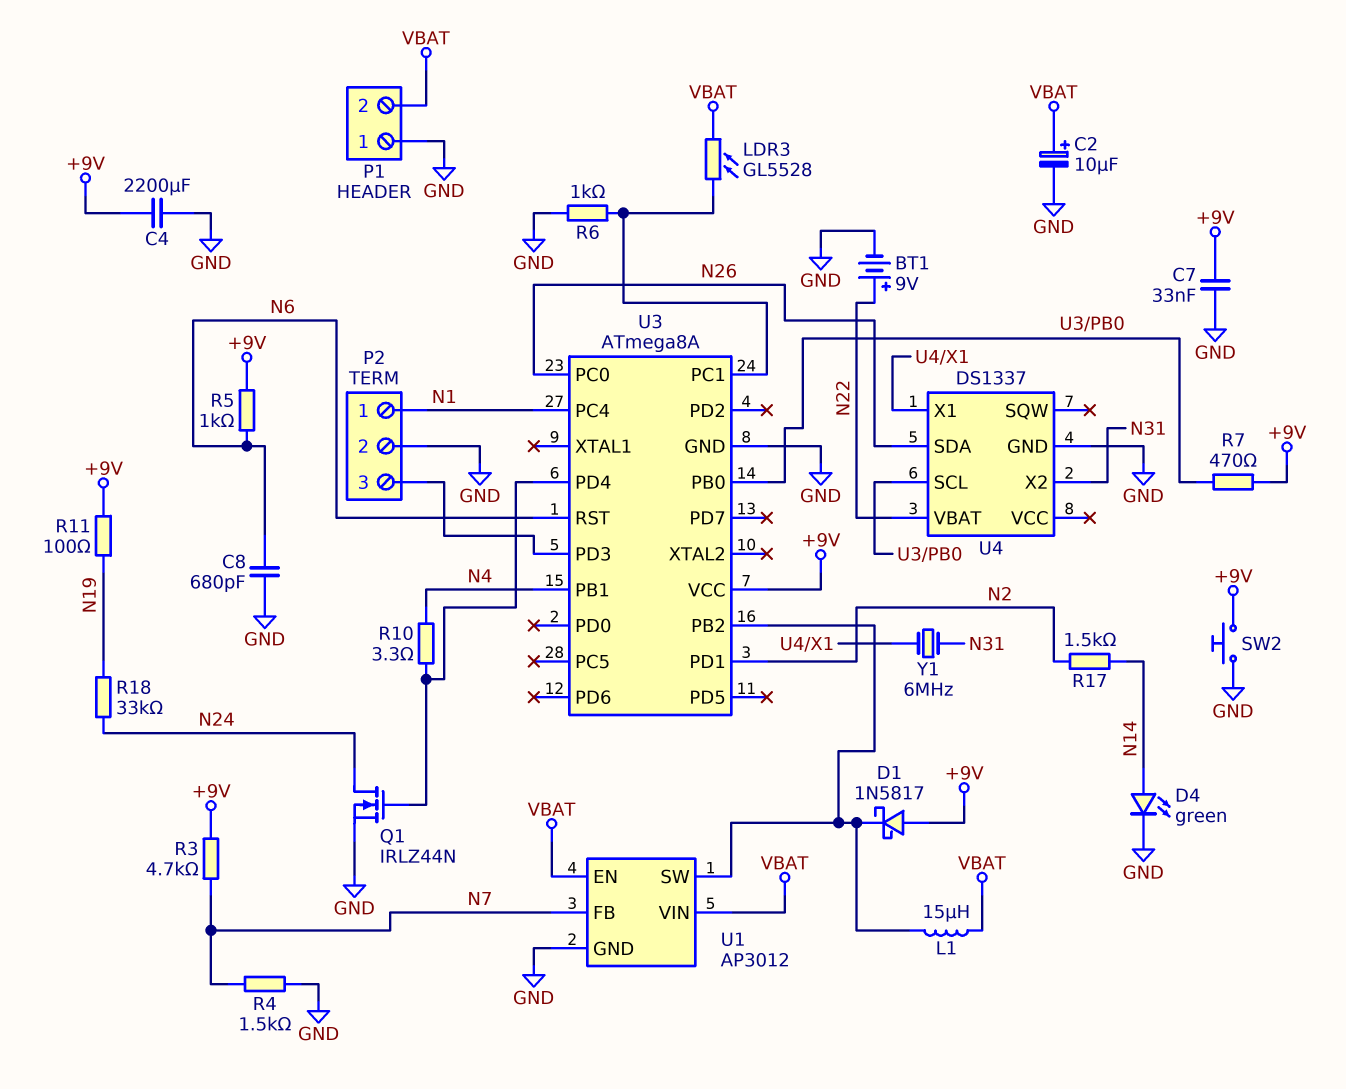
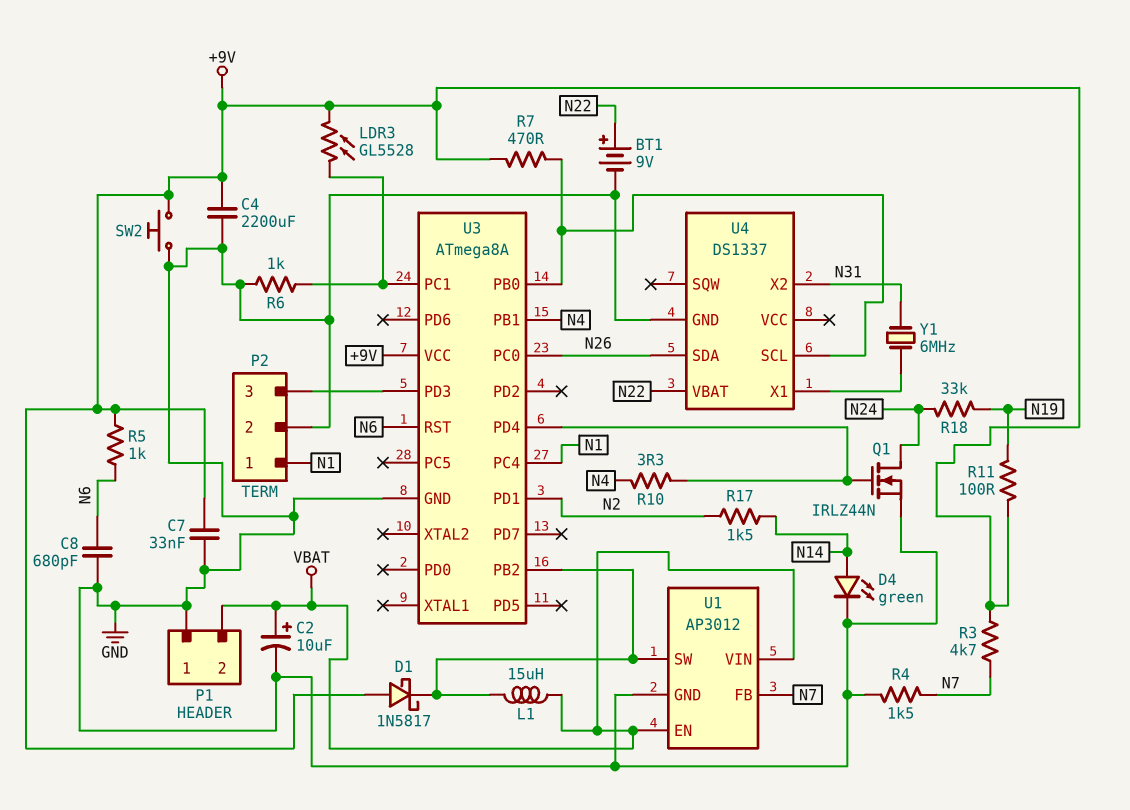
LDR3: GL5528 (U3/PC1, VBAT) -> GL5528 (+9V, U3/PC1)

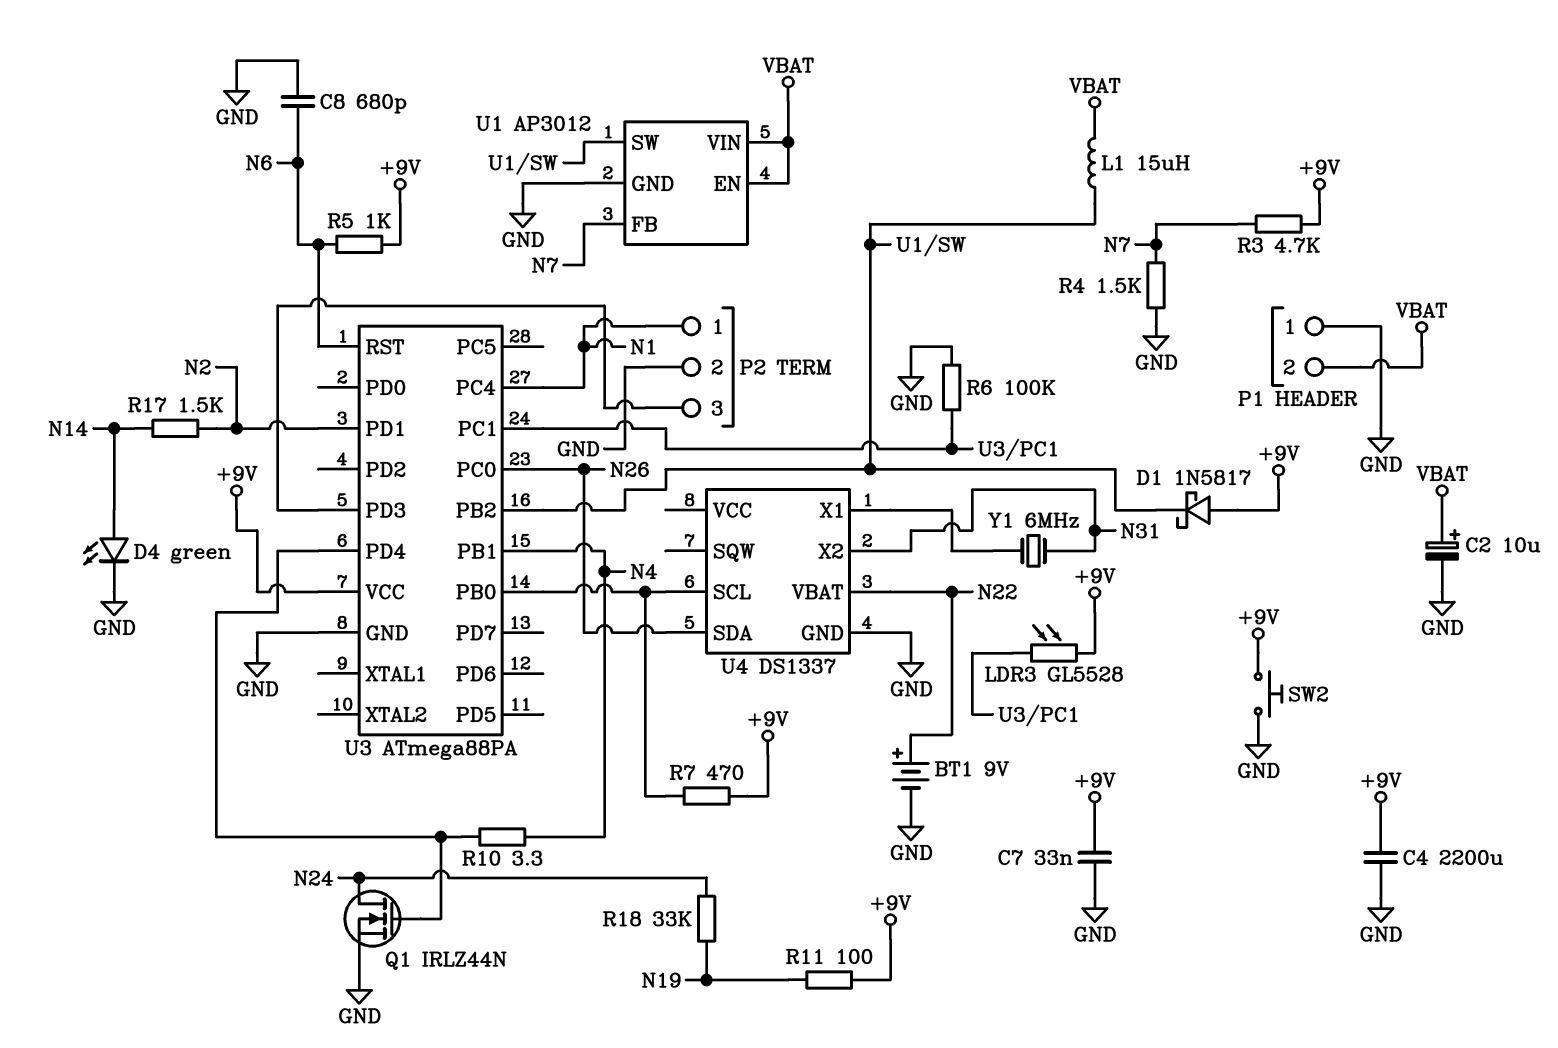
R6: 1k (GND, U3/PC1) -> 100k (GND, U3/PC1)
U3: ATmega8A -> ATmega88PA

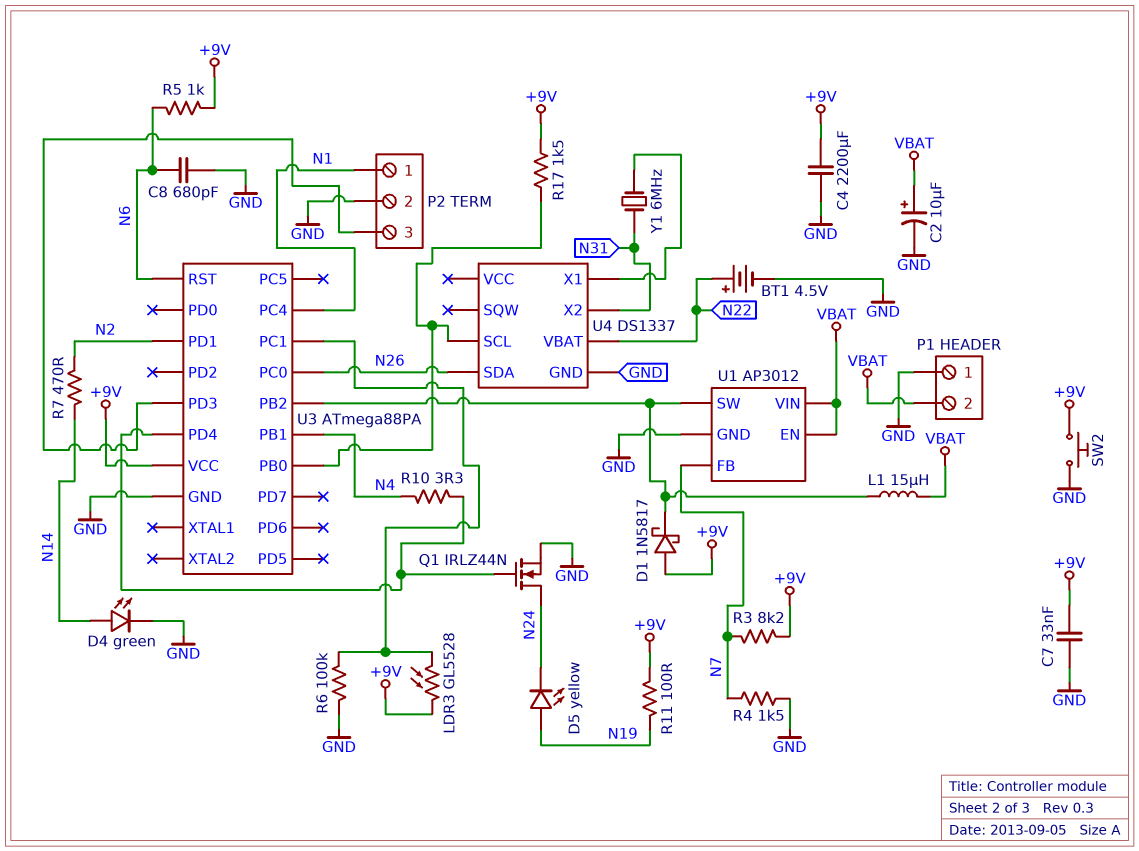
BT1: 9V (plus N22, minus GND) -> 4.5V (plus N22, minus GND)
D5: none -> LED yellow (A N19, K N24)
R3: 4.7k (+9V, N7) -> 8.2k (+9V, N7)
R7: 470 (+9V, U3/PB0) -> 470 (N2, N14)
R17: 1.5k (N2, N14) -> 1.5k (+9V, U3/PB0)
R18: 33k (N19, N24) -> none

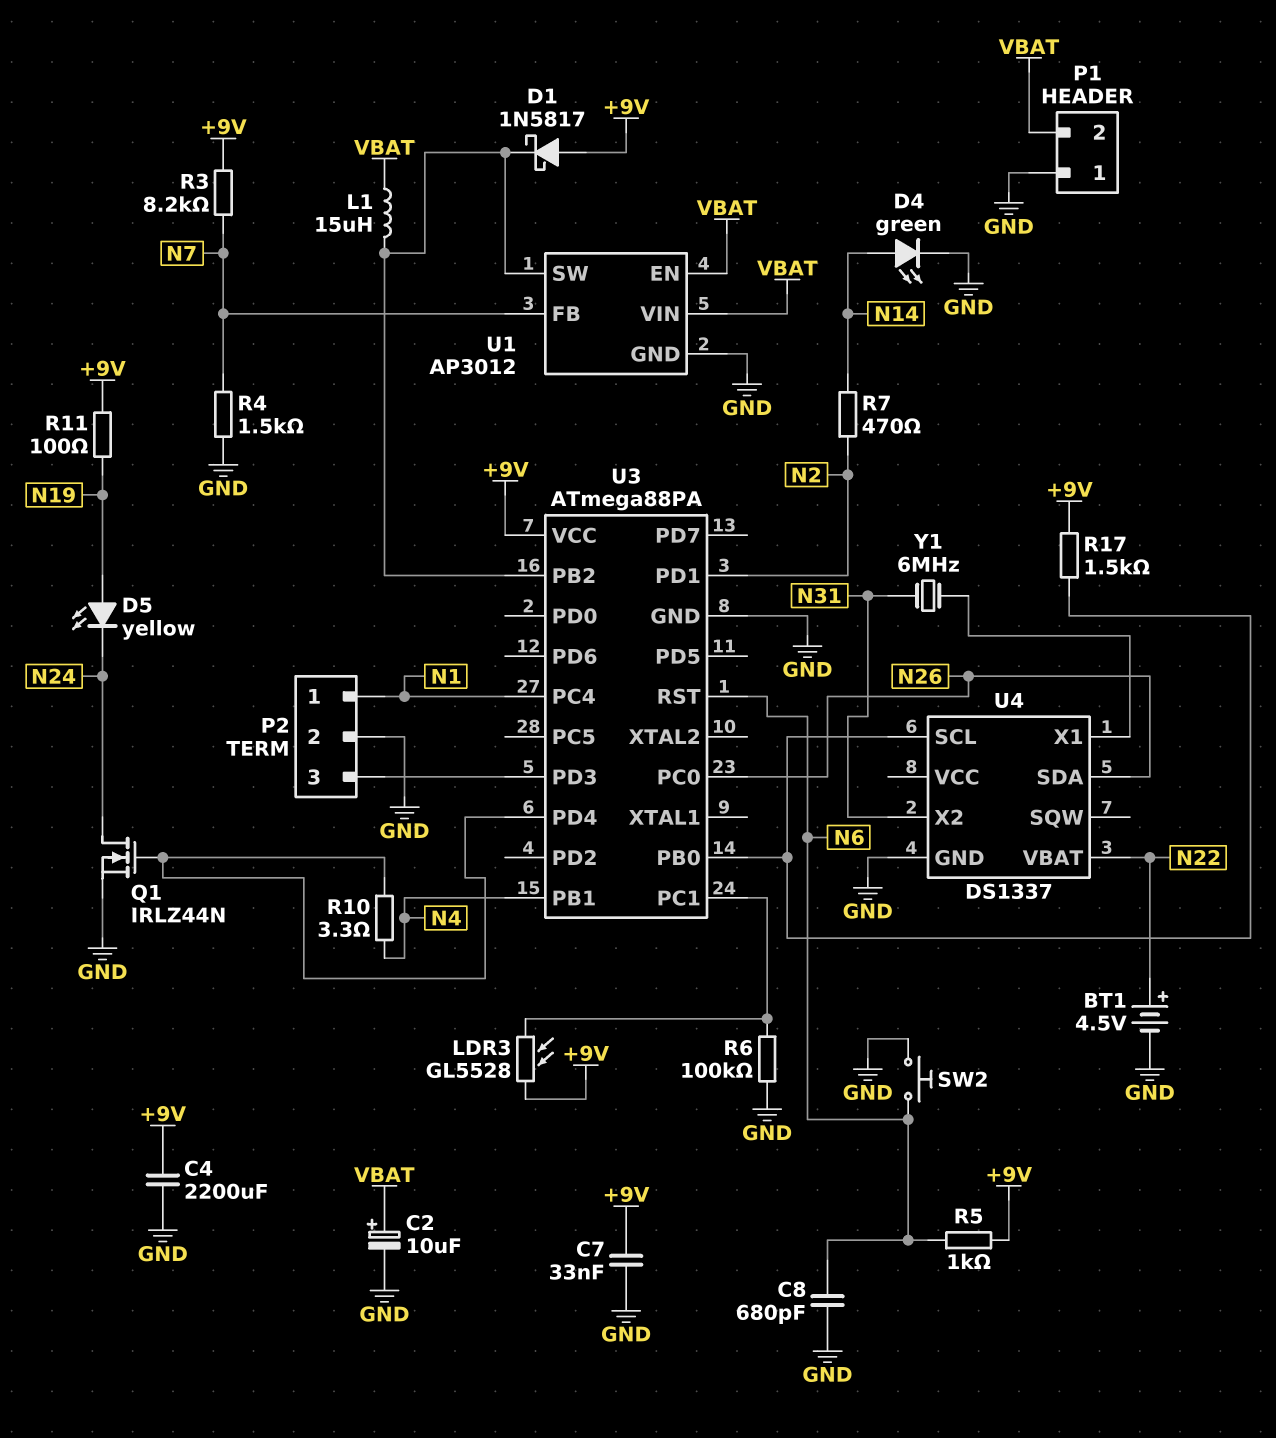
SW2: button (+9V, GND) -> button (GND, N6)

